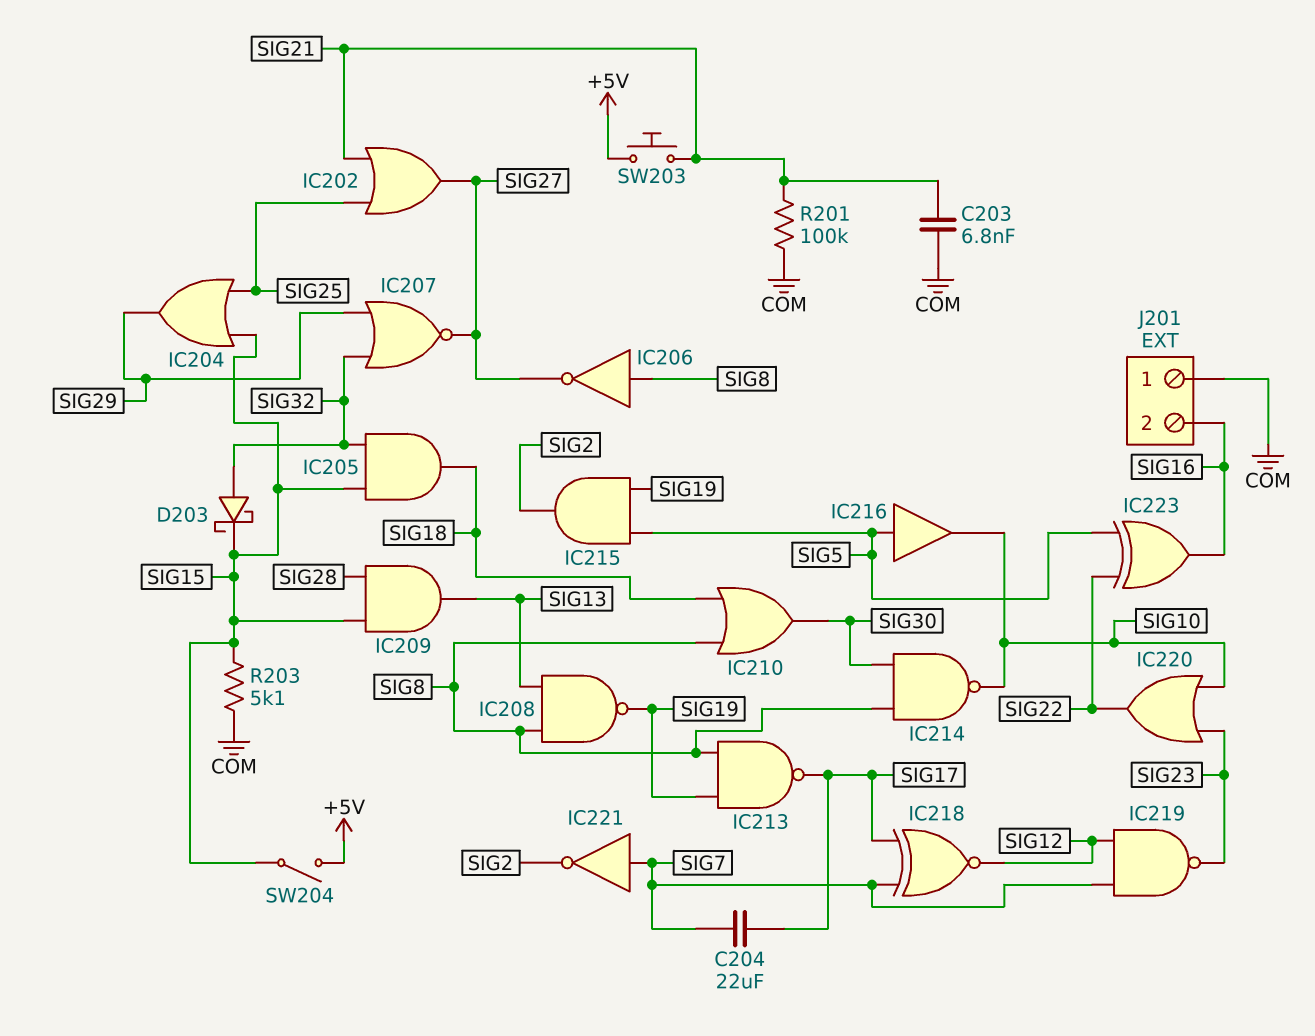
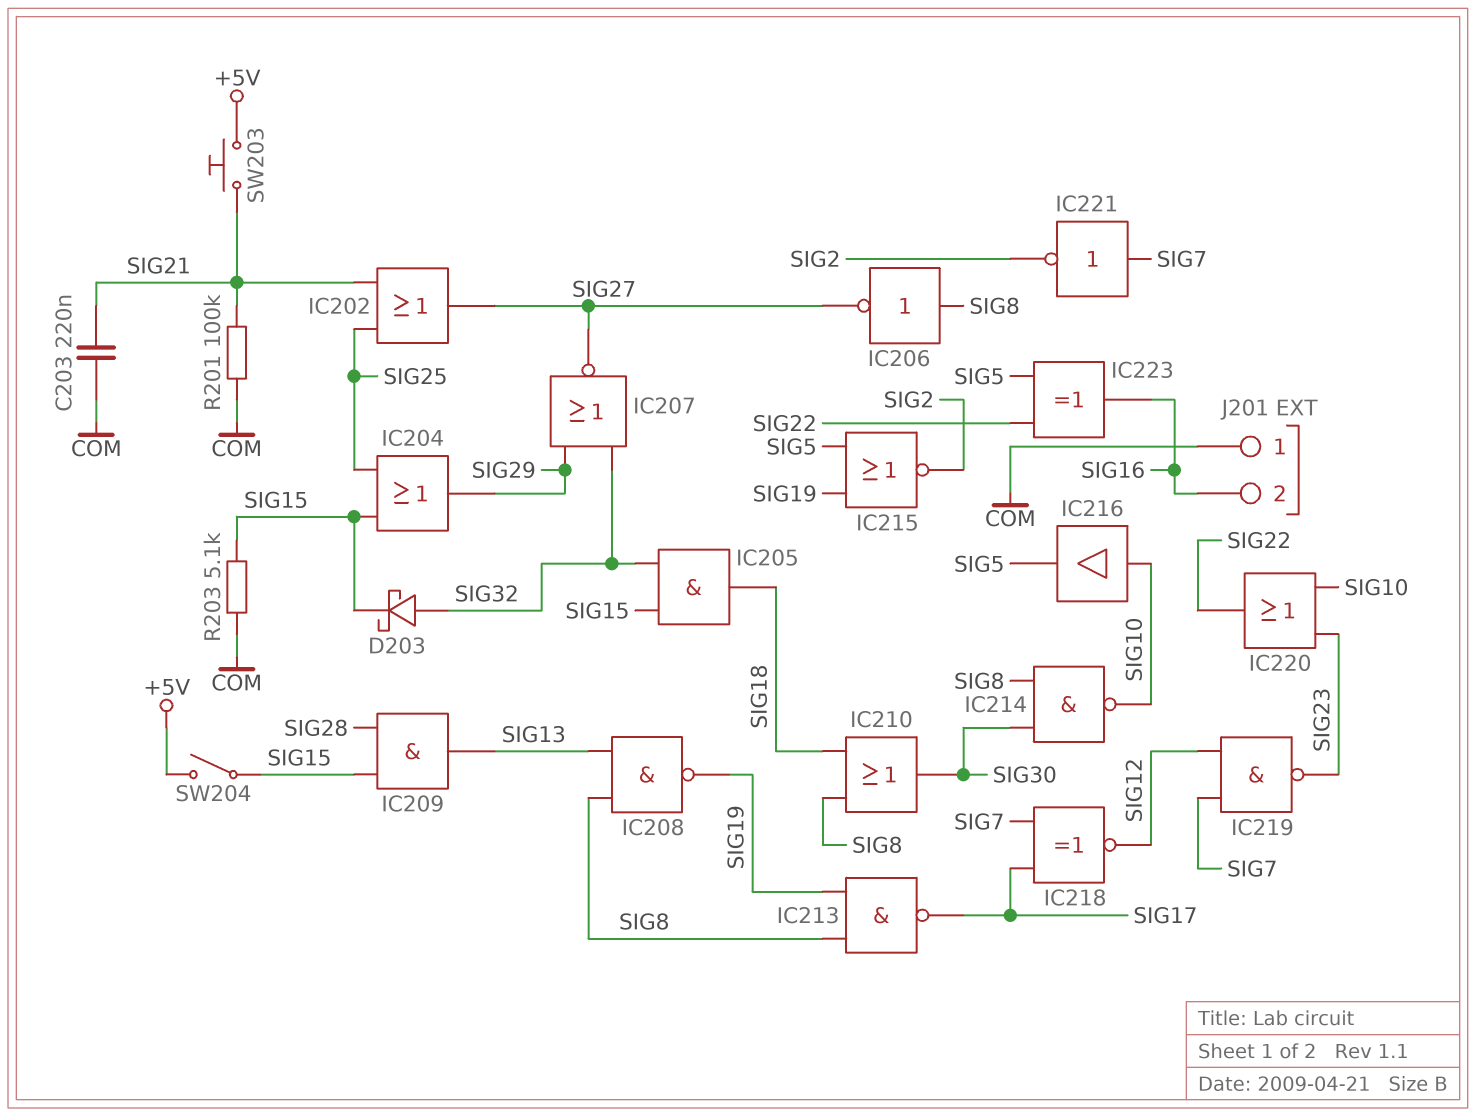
C203: 6.8nF (COM, SIG21) -> 220nF (COM, SIG21)
C204: 22uF (SIG7, SIG17) -> none
IC215: AND (in SIG5, in SIG19, out SIG2) -> NOR (in SIG5, in SIG19, out SIG2)
IC216: buffer (in SIG5, out SIG10) -> buffer (in SIG10, out SIG5)

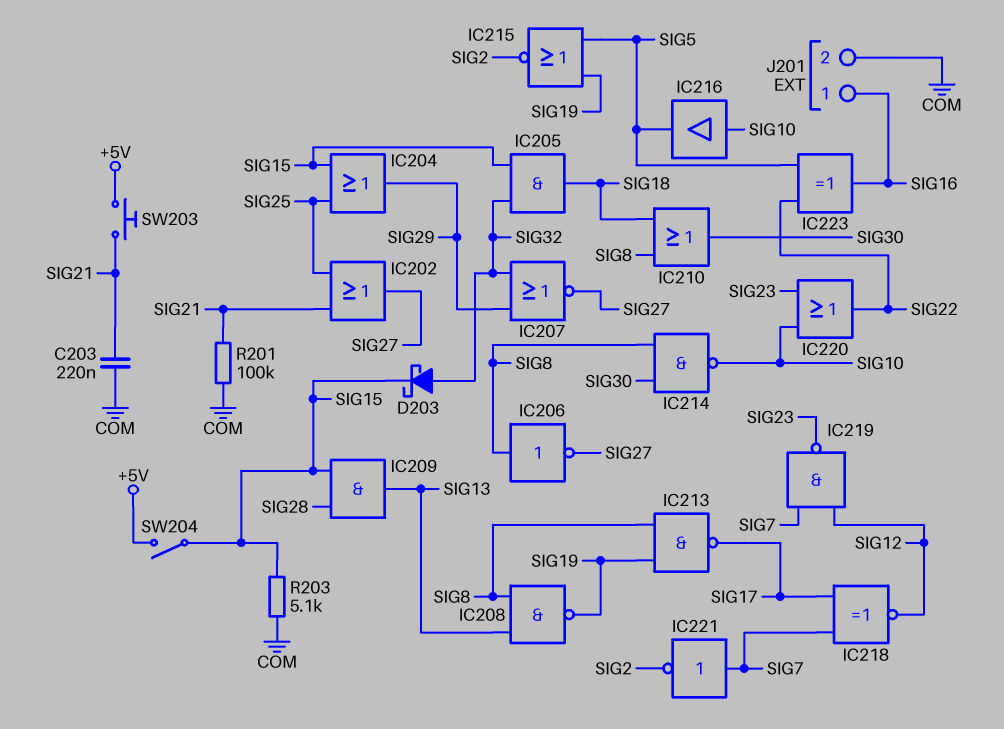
J201 pin 1: COM -> SIG16
J201 pin 2: SIG16 -> COM

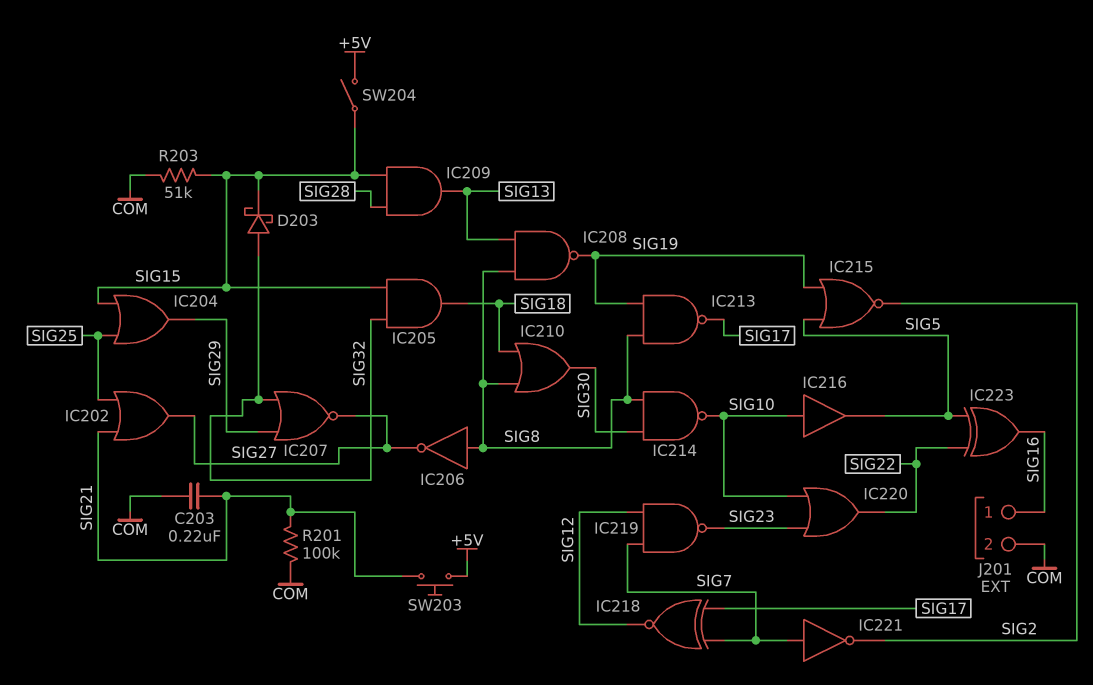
R203: 5.1k (COM, SIG15) -> 51k (COM, SIG15)

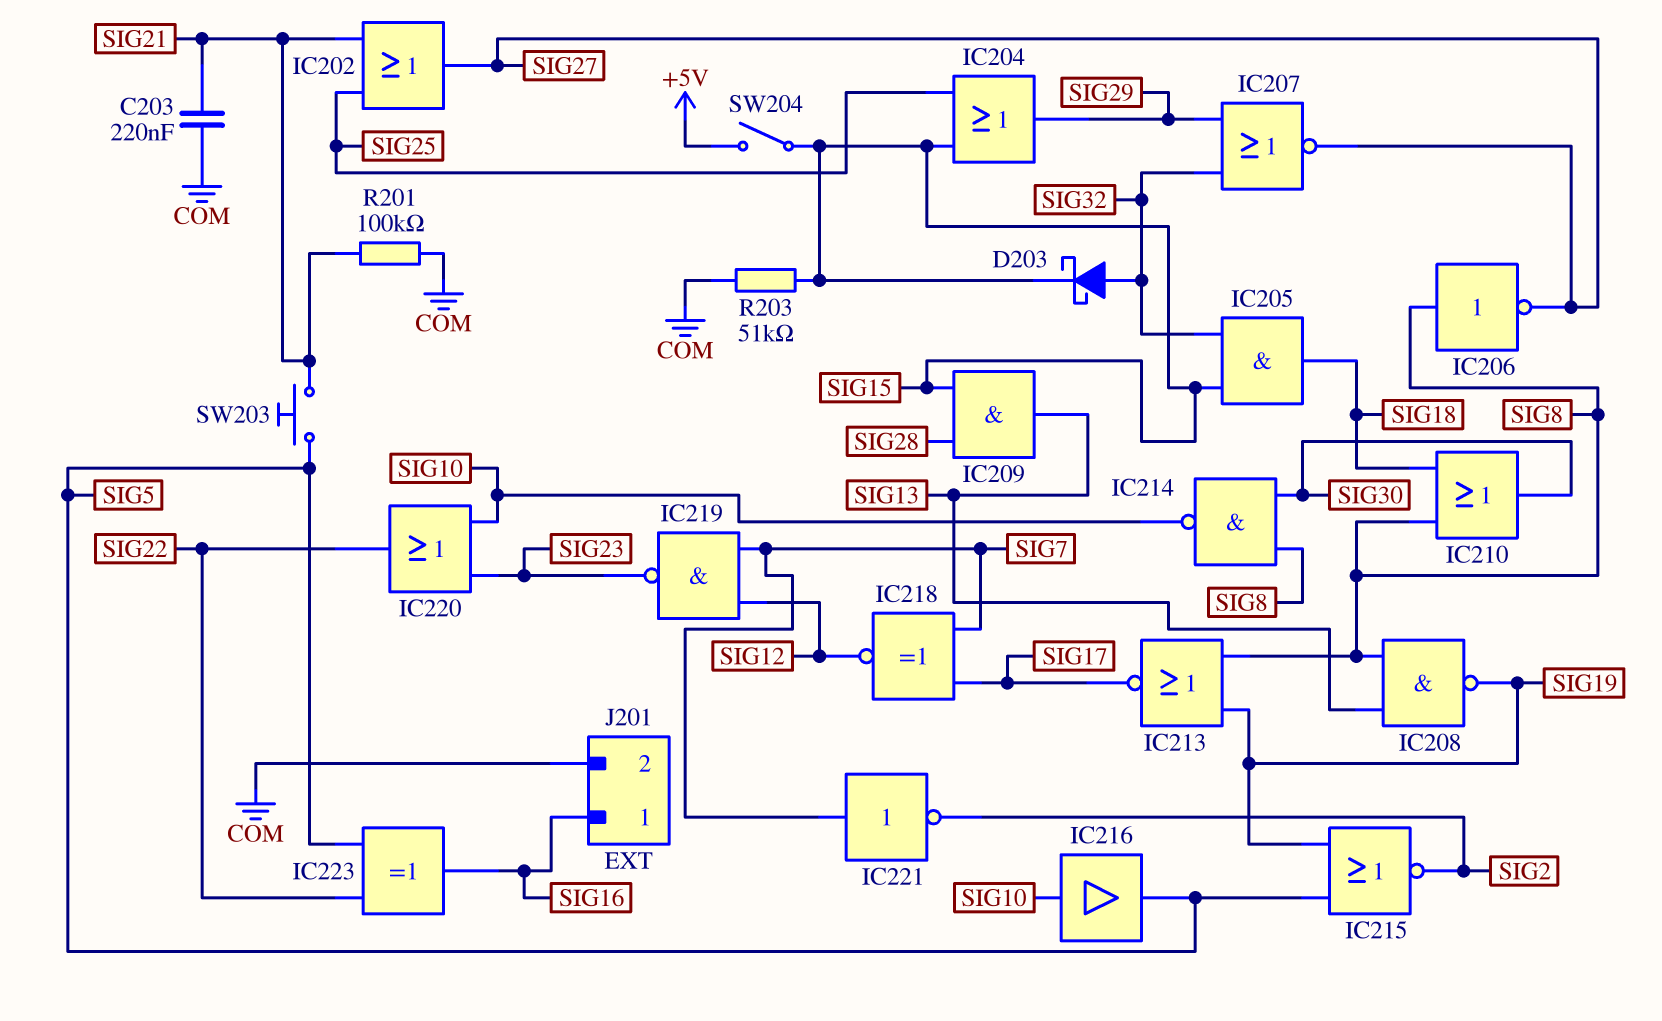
IC213: NAND (in SIG8, in SIG19, out SIG17) -> NOR (in SIG8, in SIG19, out SIG17)
SW203: button (+5V, SIG21) -> button (SIG5, SIG21)

